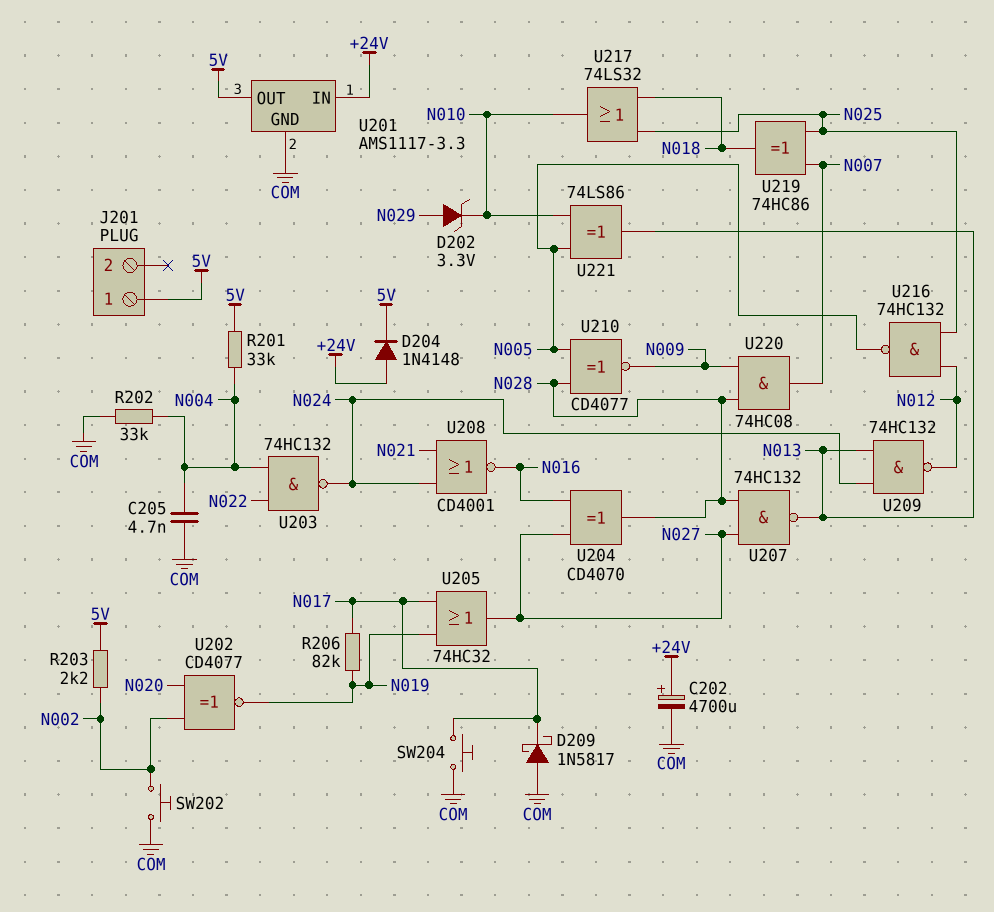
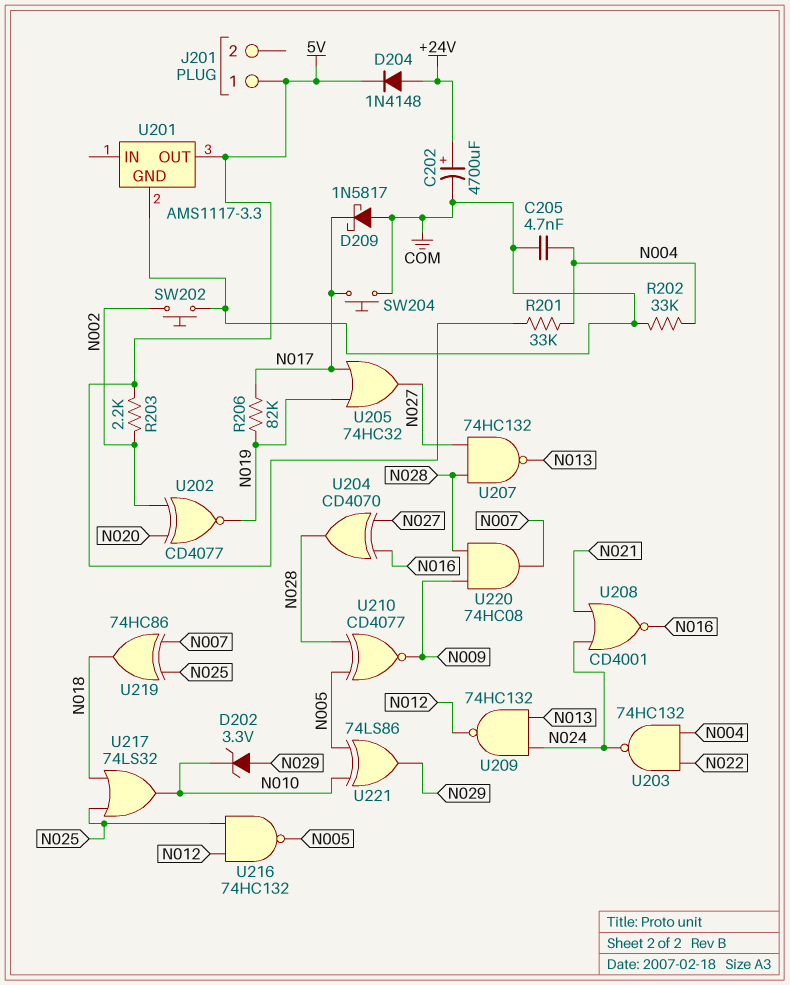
U201 pin IN: +24V -> none
U221: XOR 74LS86 (in N005, in N010, out N013) -> XOR 74LS86 (in N005, in N010, out N029)

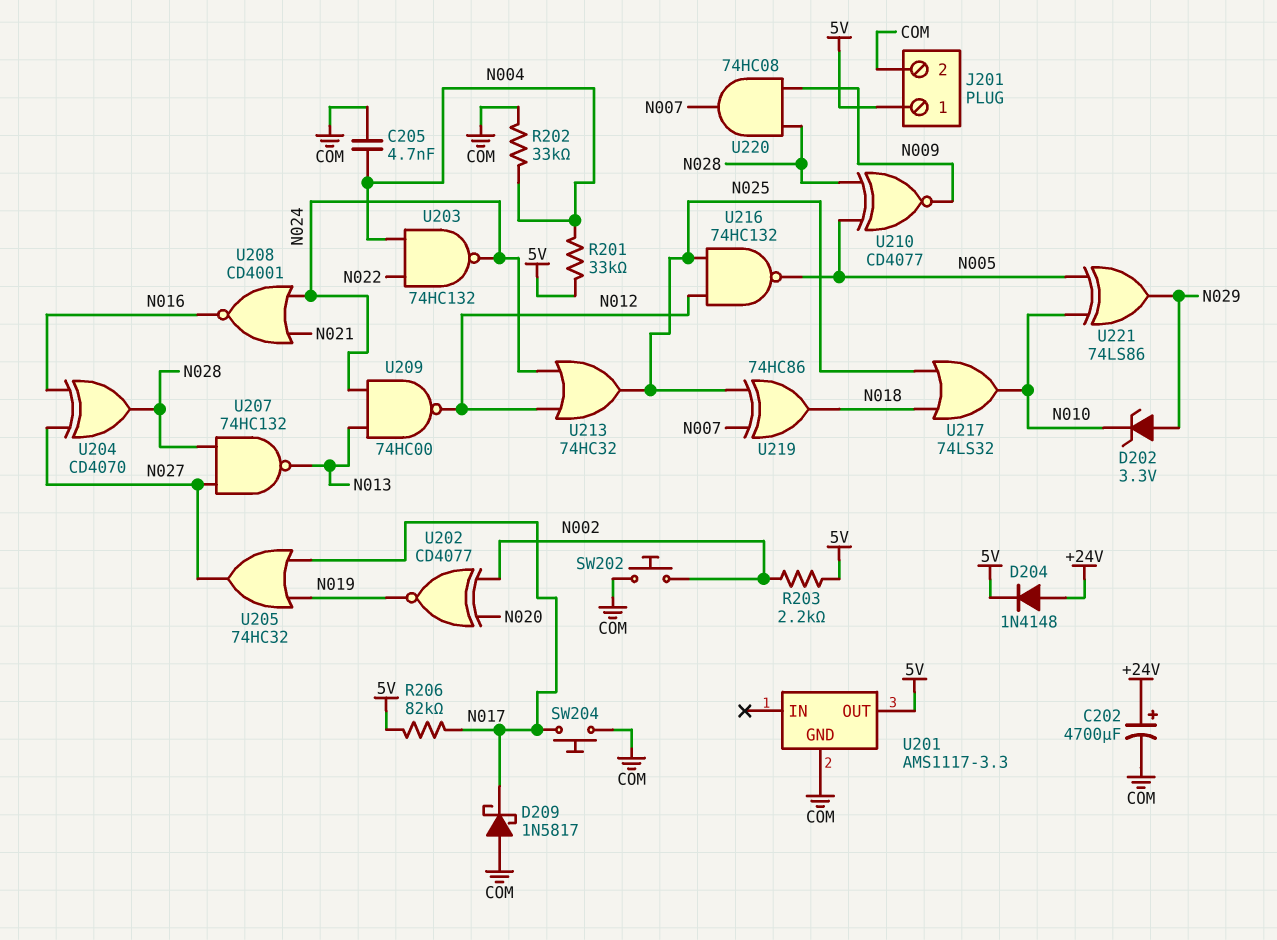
J201 pin 2: none -> COM
R206: 82k (N017, N019) -> 82k (5V, N017)
U209: NAND 74HC132 (in N013, in N024, out N012) -> NAND 74HC00 (in N013, in N024, out N012)
U213: none -> OR 74HC32 (in N012, in N024, out N025)

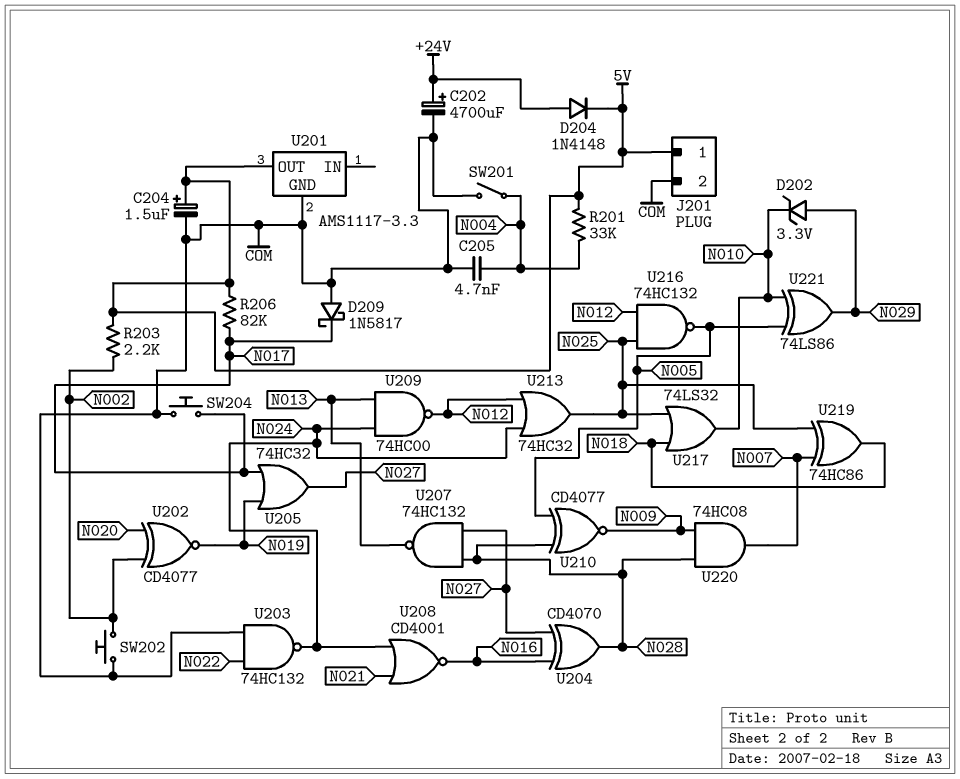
C204: none -> 1.5uF (plus 5V, minus COM)
R202: 33k (COM, N004) -> none
SW201: none -> switch (COM, N004)
U203: NAND 74HC132 (in N004, in N022, out N024) -> NAND 74HC132 (in COM, in N022, out N024)

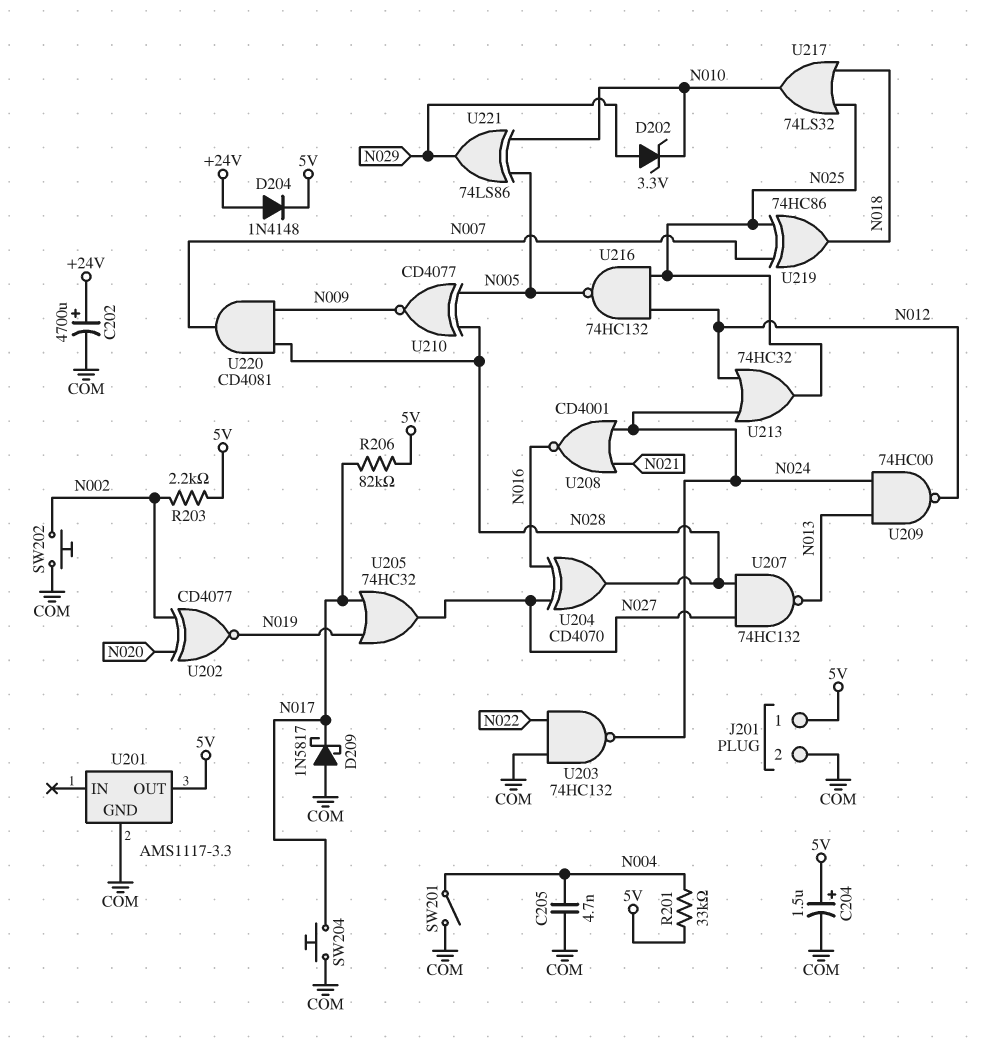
U220: AND 74HC08 (in N009, in N028, out N007) -> AND CD4081 (in N009, in N028, out N007)

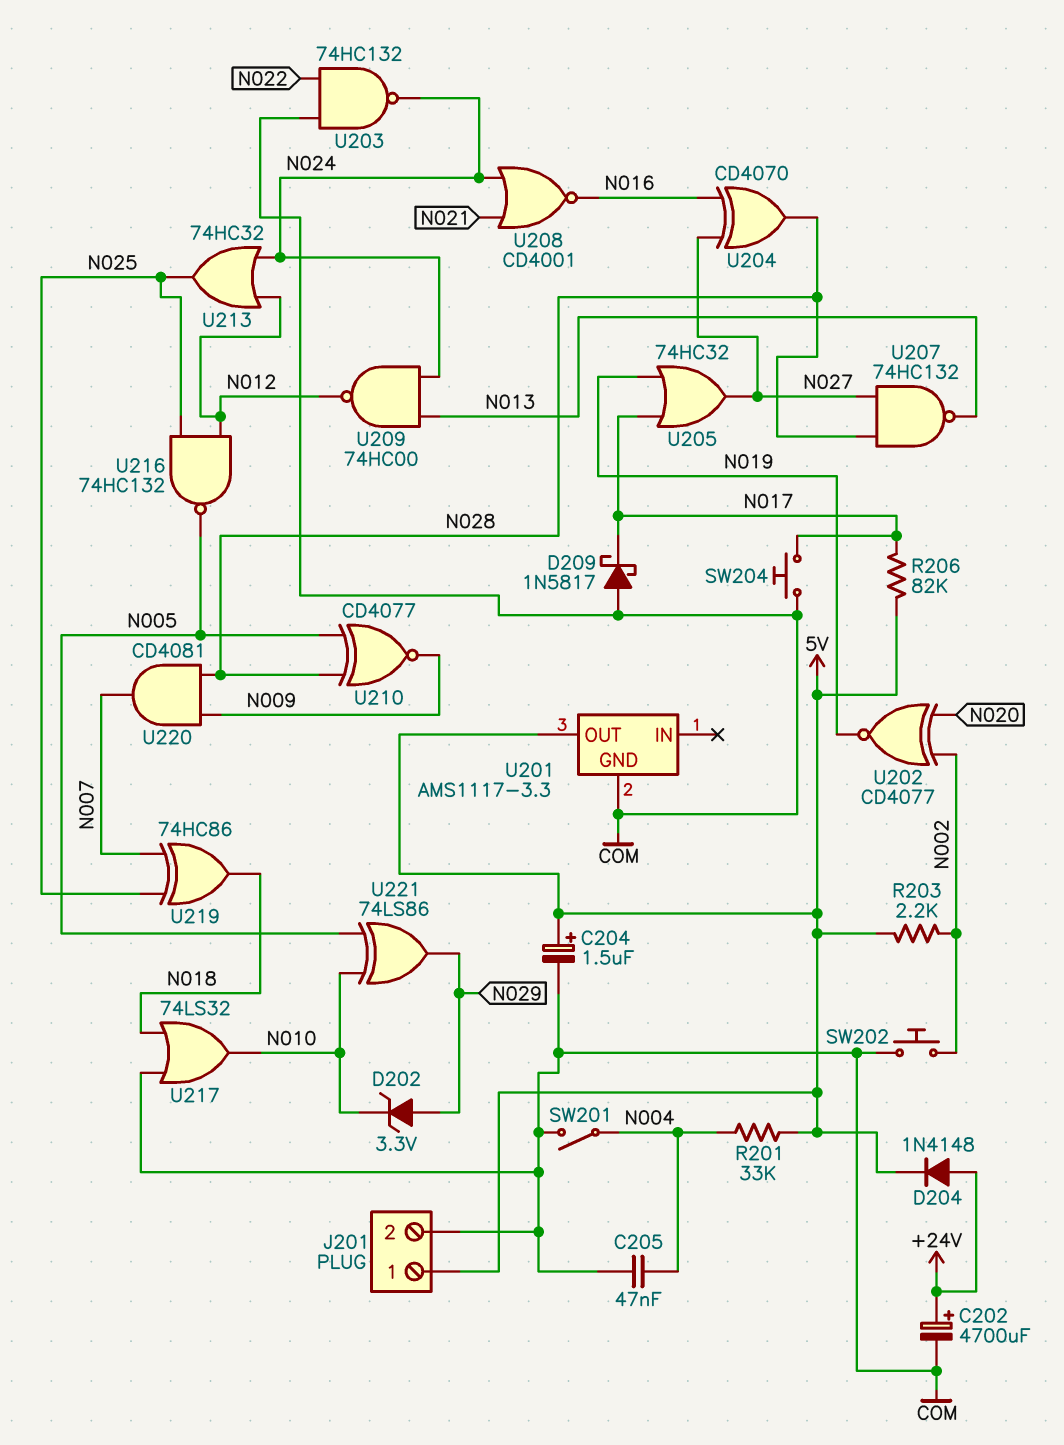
C205: 4.7nF (COM, N004) -> 47nF (COM, N004)
U217: OR 74LS32 (in N018, in N025, out N010) -> OR 74LS32 (in COM, in N018, out N010)

